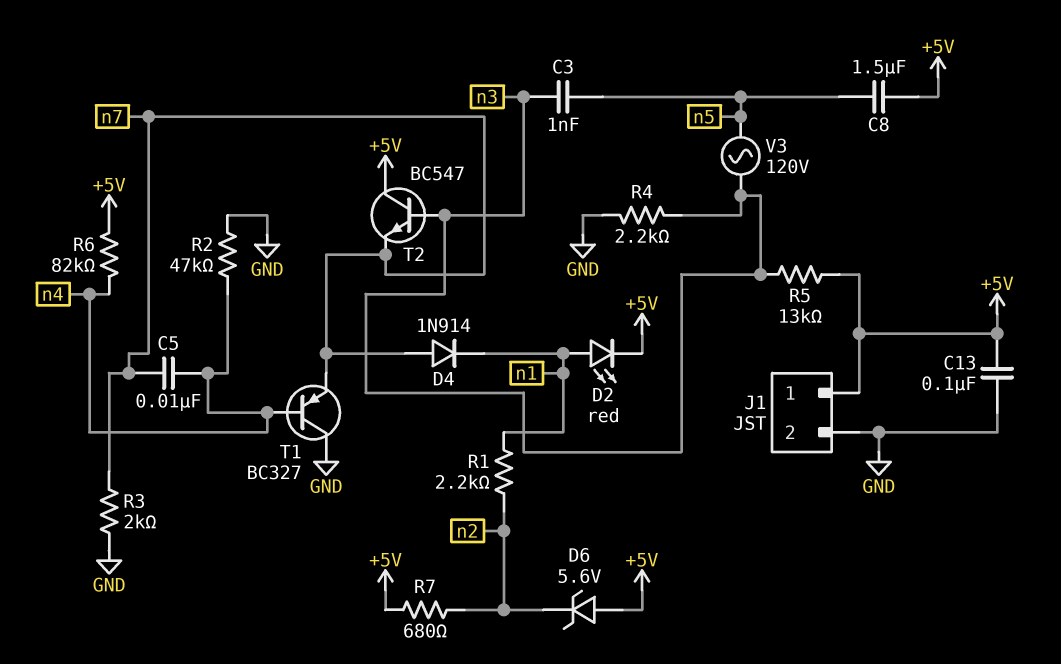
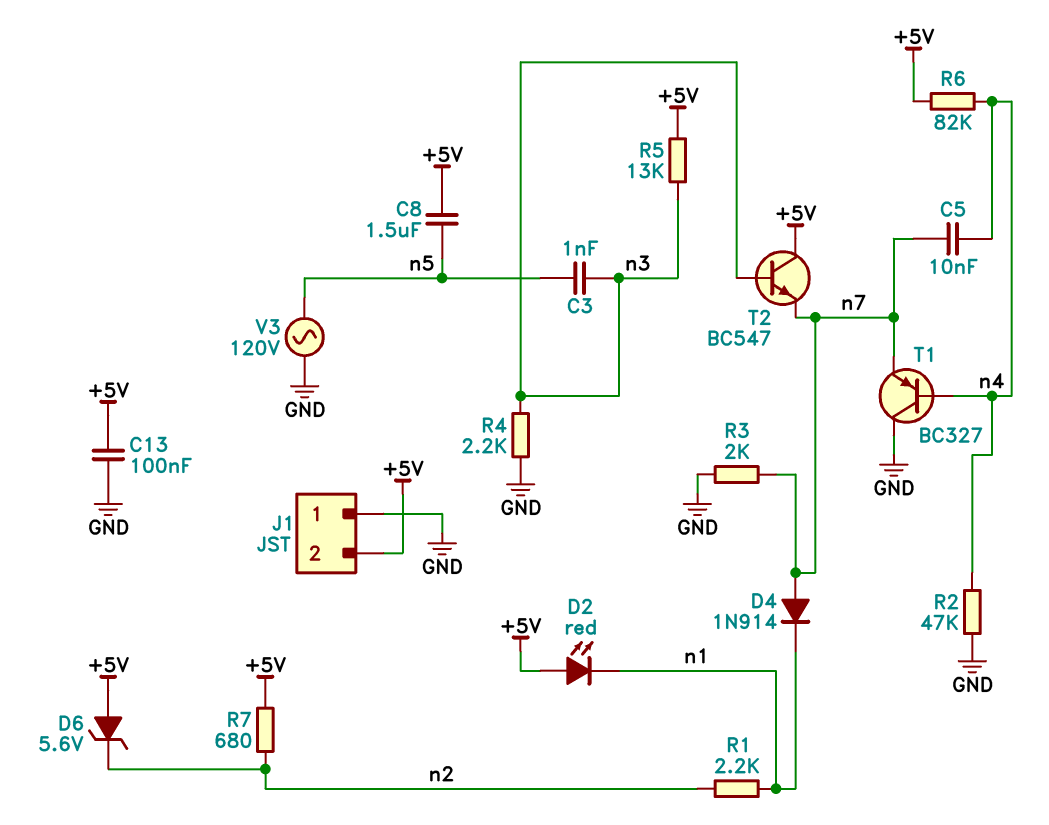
D2: LED red (A n1, K +5V) -> LED red (A +5V, K n1)
J1 pin 1: +5V -> GND
J1 pin 2: GND -> +5V
V3: AC 120V (n3, n5) -> AC 120V (GND, n5)

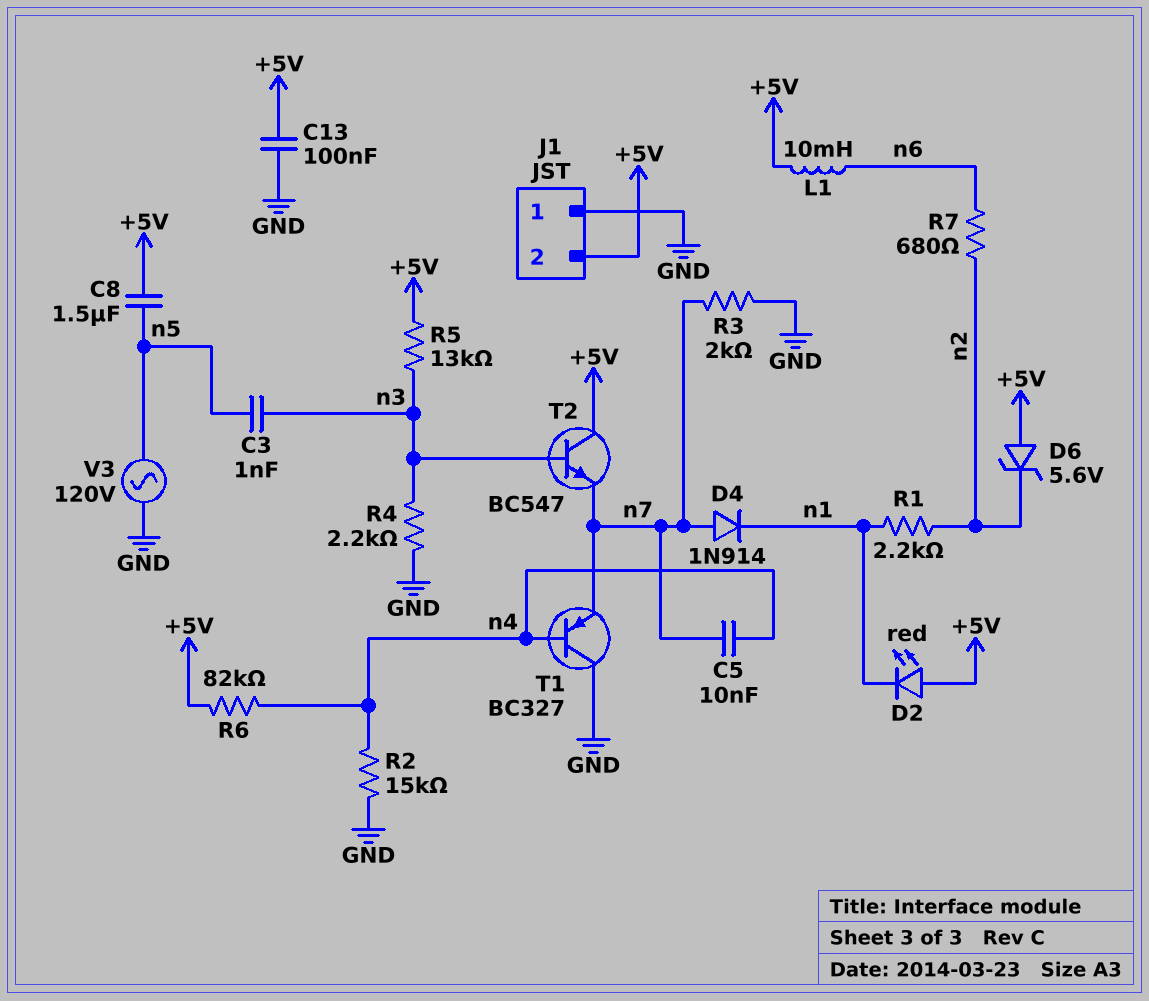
L1: none -> 10mH (+5V, n6)
R2: 47k (GND, n4) -> 15k (GND, n4)
R7: 680 (+5V, n2) -> 680 (n2, n6)

